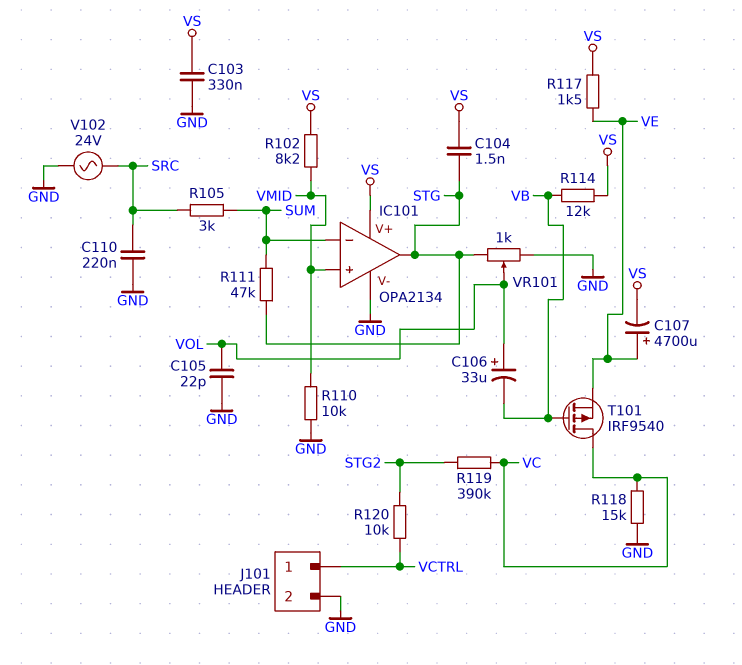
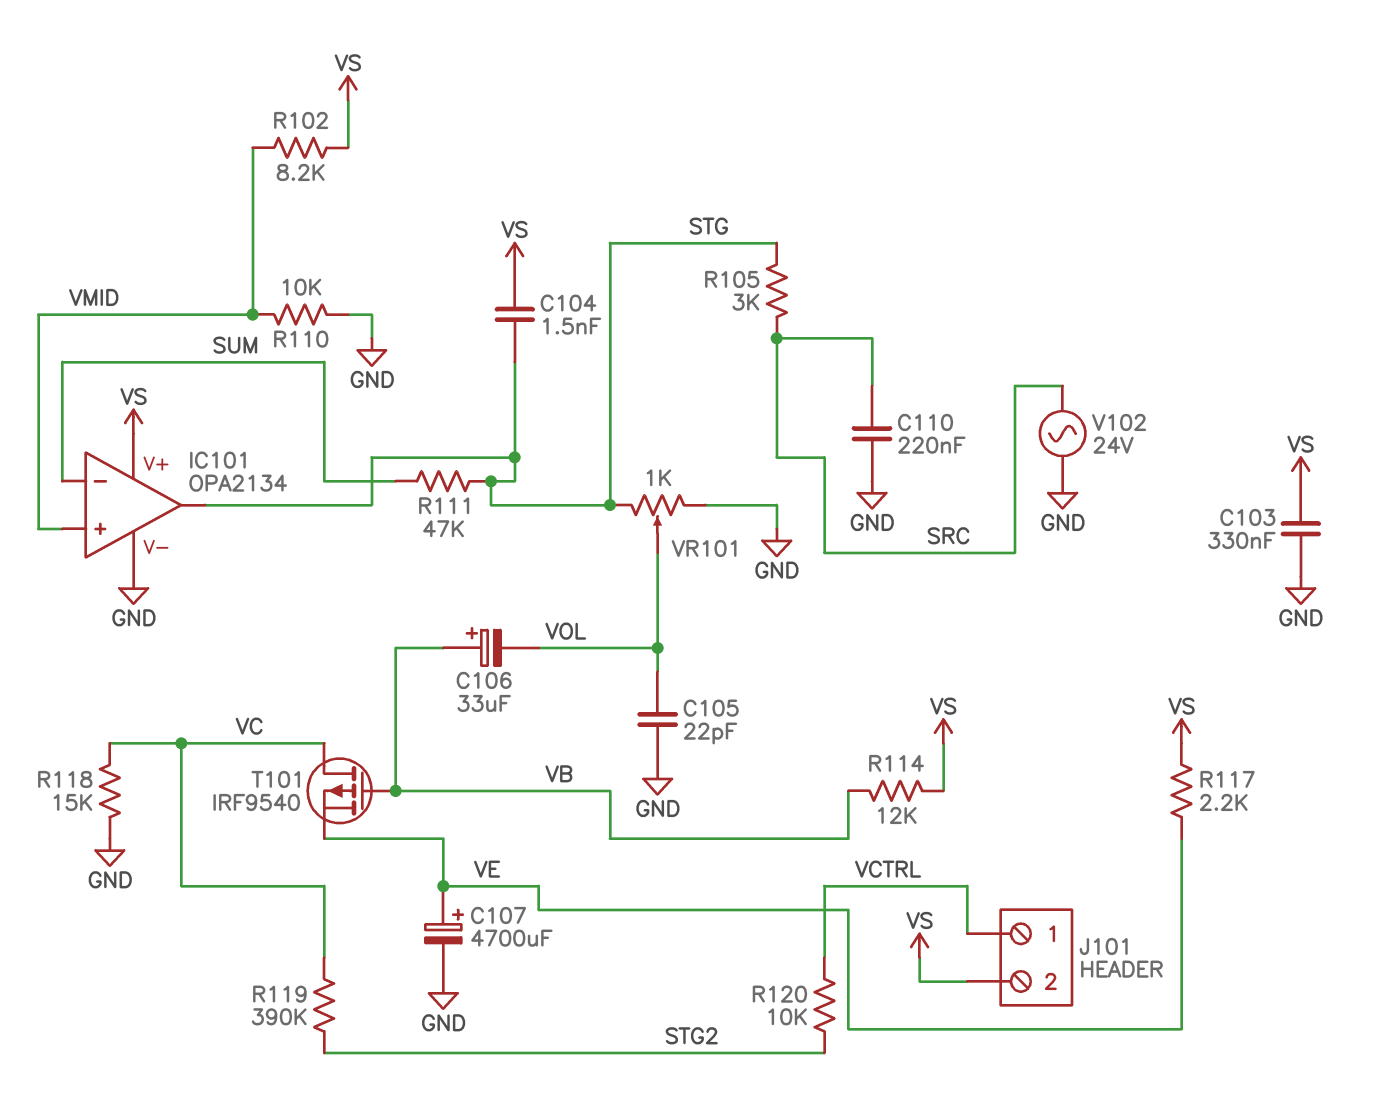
C106: 33uF (plus VOL, minus VB) -> 33uF (plus VB, minus VOL)
C107: 4700uF (plus VE, minus VS) -> 4700uF (plus VE, minus GND)
J101 pin 2: GND -> VS
R105: 3k (SRC, SUM) -> 3k (SRC, STG)
R117: 1.5k (VE, VS) -> 2.2k (VE, VS)

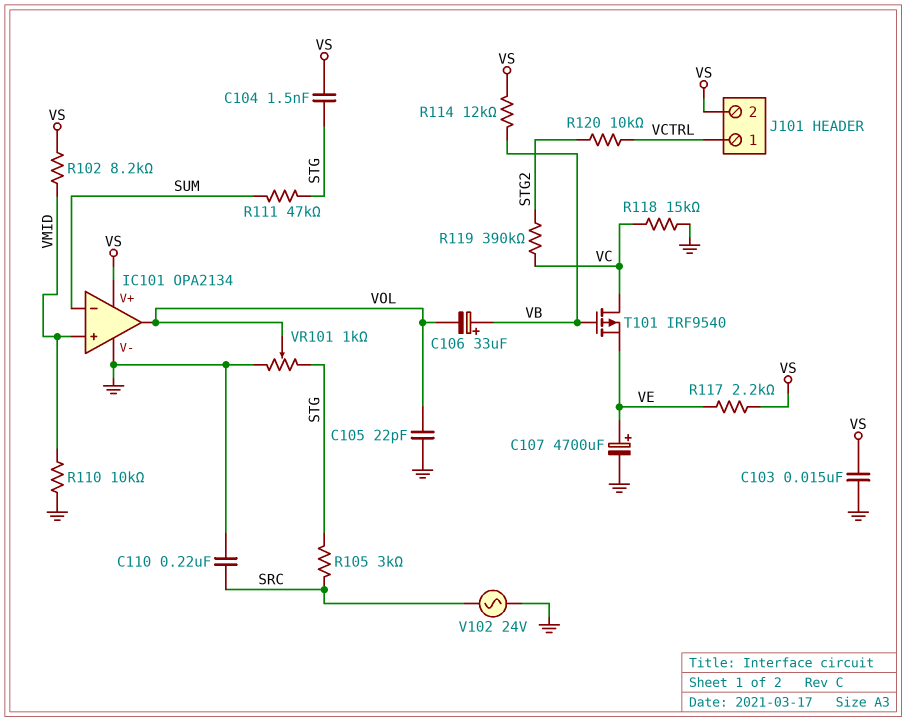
C103: 330nF (GND, VS) -> 15nF (GND, VS)
IC101 pin out: STG -> VOL

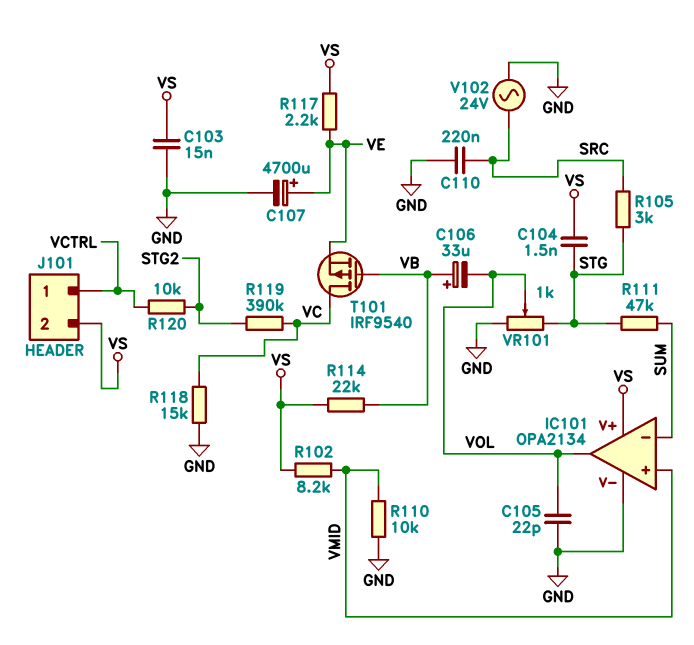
R114: 12k (VB, VS) -> 22k (VB, VS)

